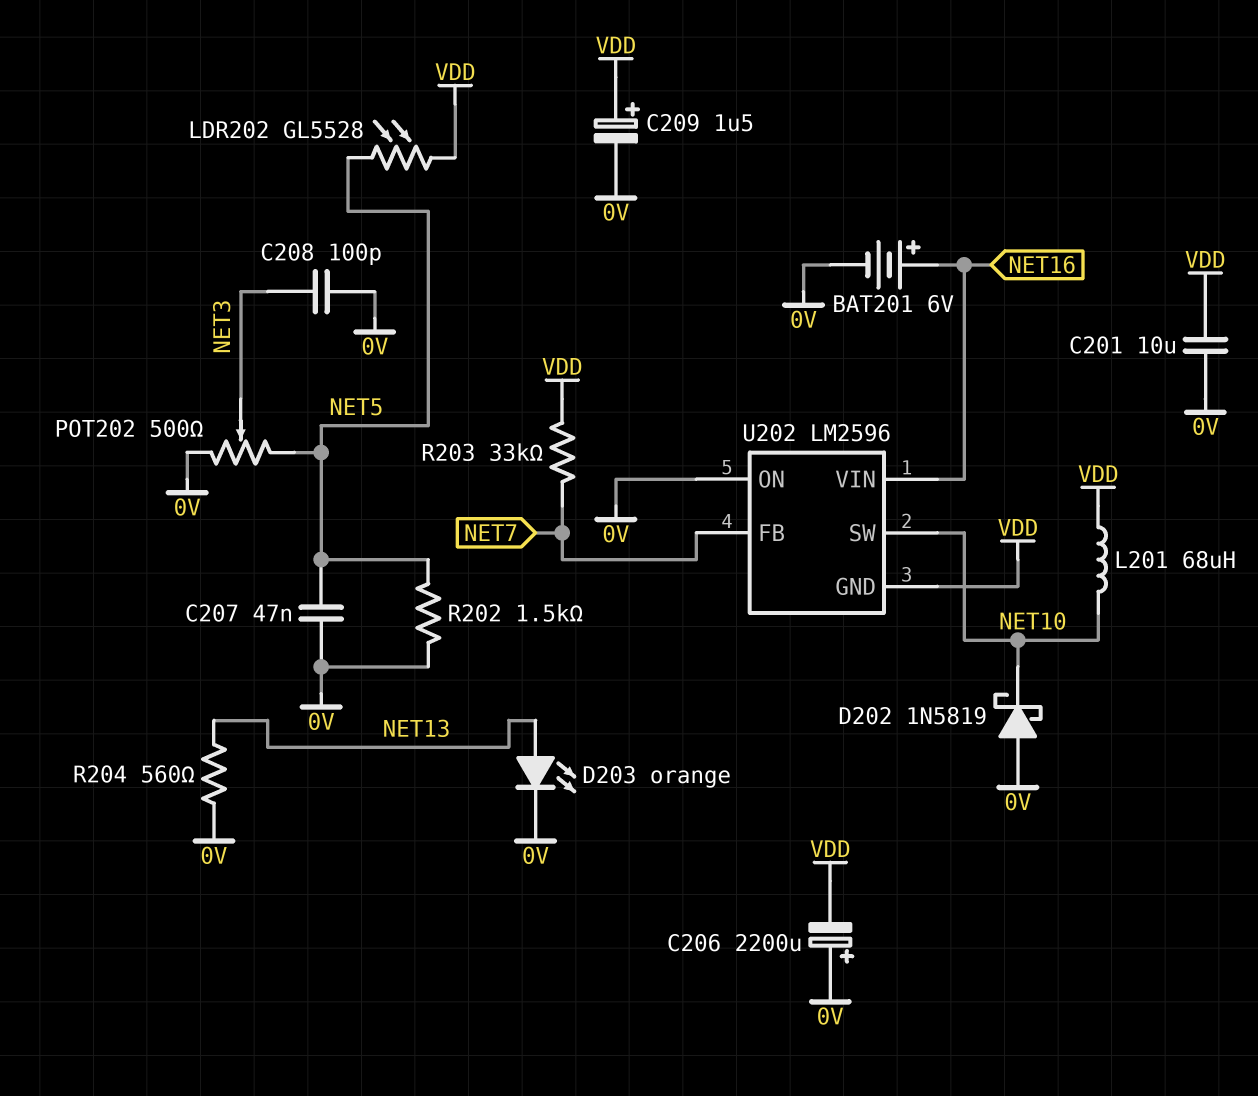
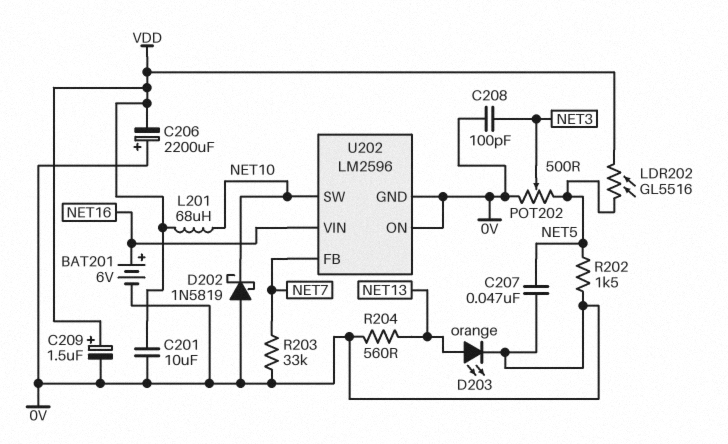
LDR202: GL5528 (NET5, VDD) -> GL5516 (NET5, VDD)
R203: 33k (NET7, VDD) -> 33k (0V, NET7)
U202 pin GND: VDD -> 0V

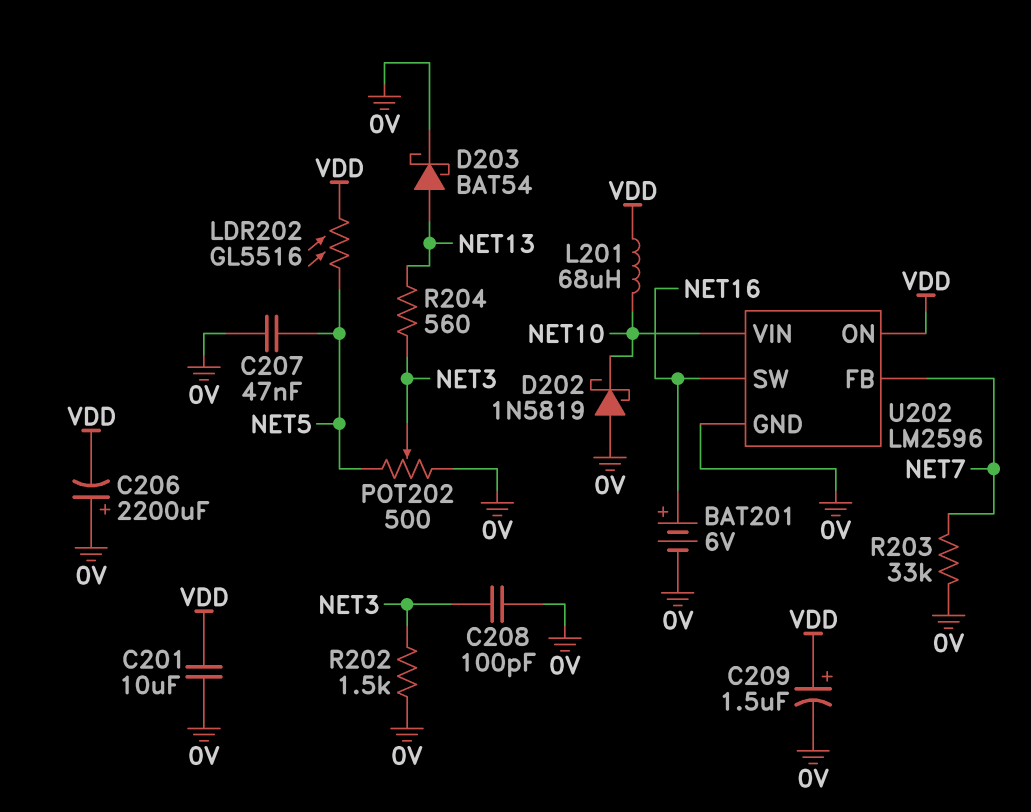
D203: LED orange (A NET13, K 0V) -> schottky BAT54 (A NET13, K 0V)
R202: 1.5k (0V, NET5) -> 1.5k (0V, NET3)
R204: 560 (0V, NET13) -> 560 (NET3, NET13)
U202 pin ON: 0V -> VDD
U202 pin SW: NET10 -> NET16
U202 pin VIN: NET16 -> NET10

